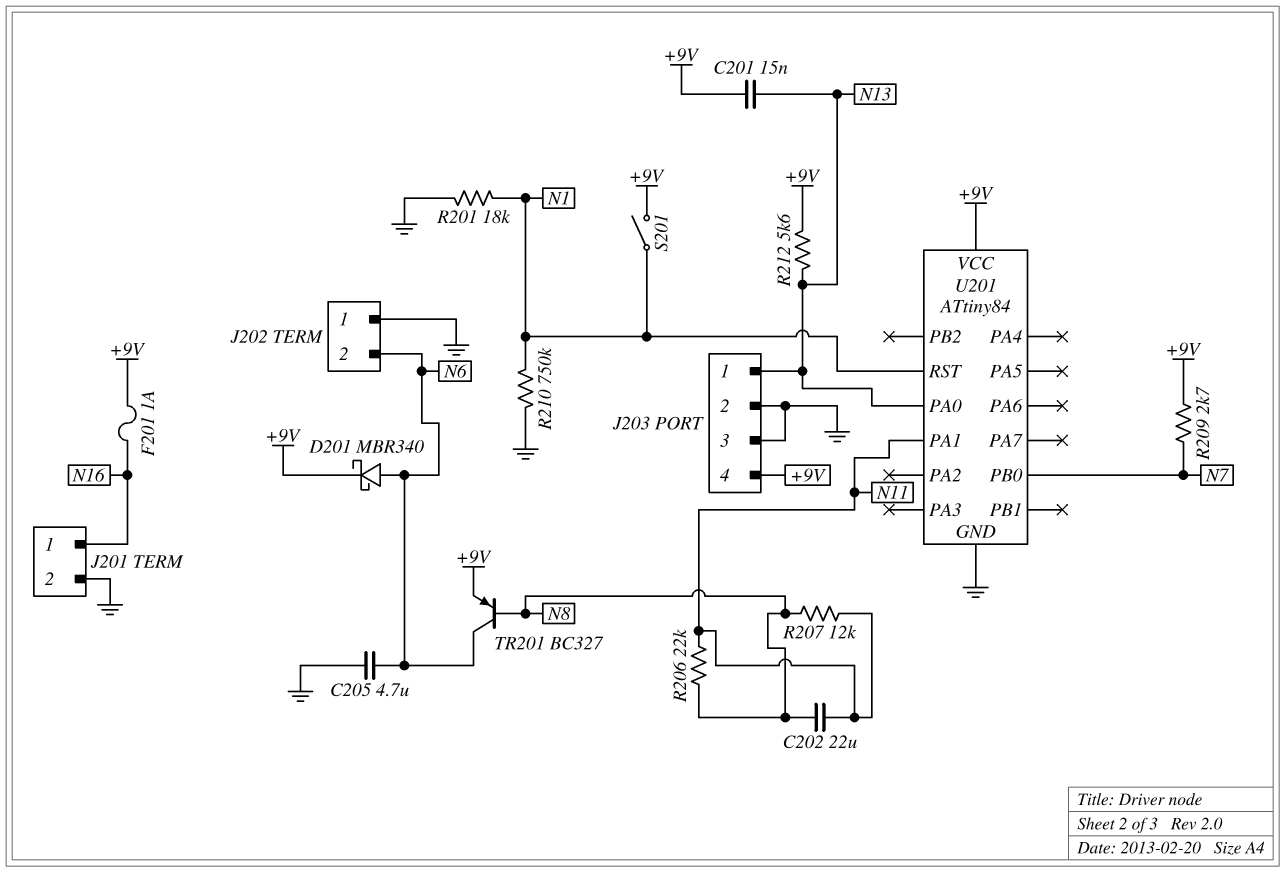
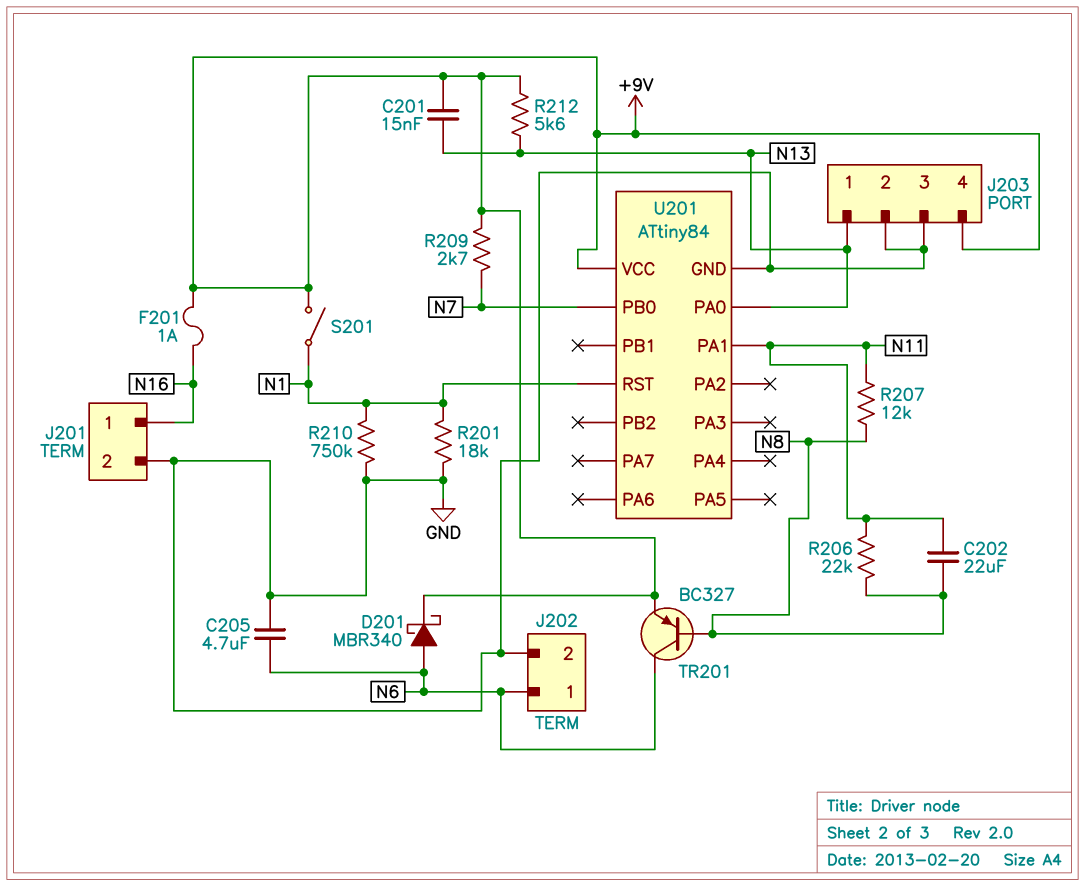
J202 pin 1: GND -> N6
J202 pin 2: N6 -> GND

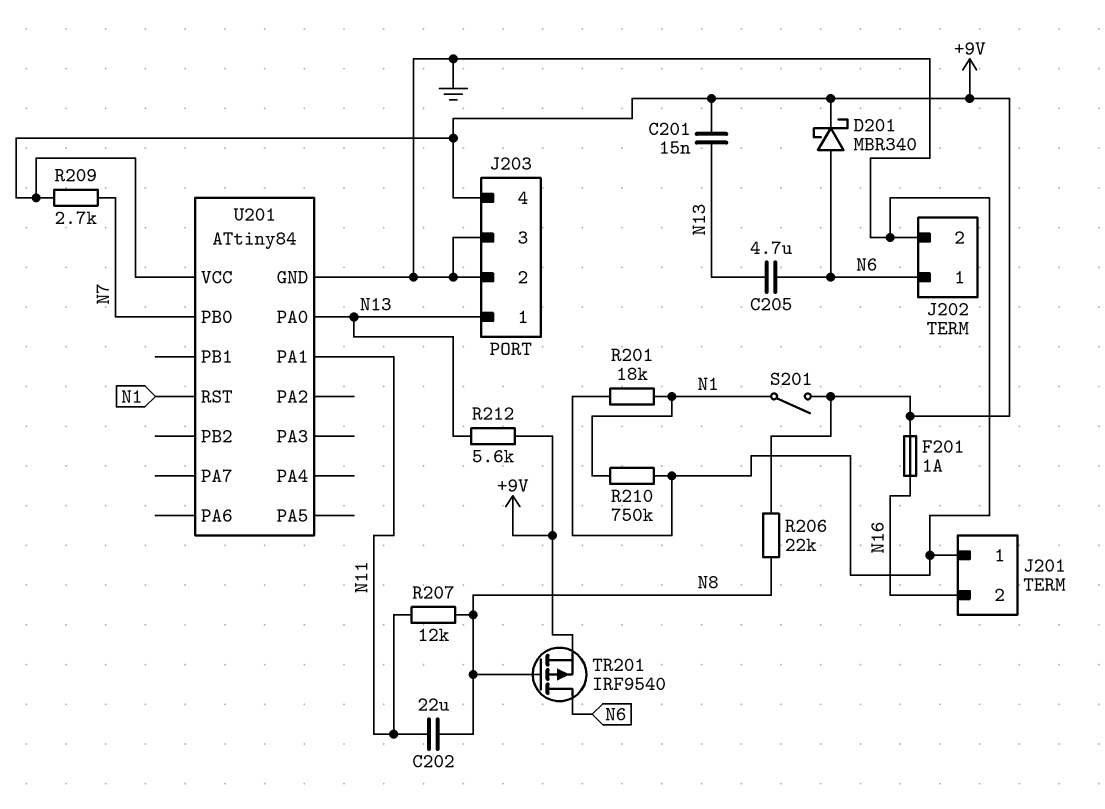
C205: 4.7uF (GND, N6) -> 4.7uF (N6, N13)
J201 pin 1: N16 -> GND
J201 pin 2: GND -> N16
R206: 22k (N8, N11) -> 22k (+9V, N8)
TR201: PNP BC327 (B N8, C N6, E +9V) -> PMOS IRF9540 (G N8, D N6, S +9V)

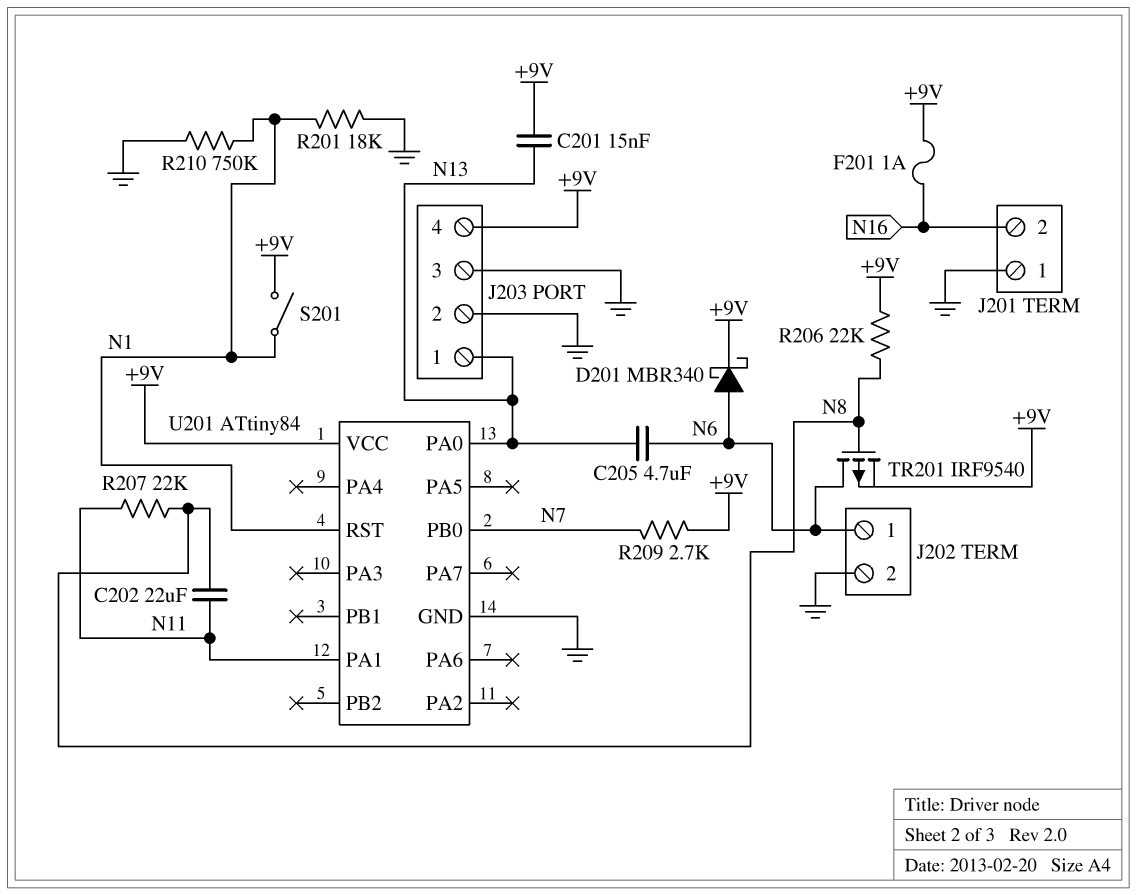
R207: 12k (N8, N11) -> 22k (N8, N11)
R212: 5.6k (+9V, N13) -> none

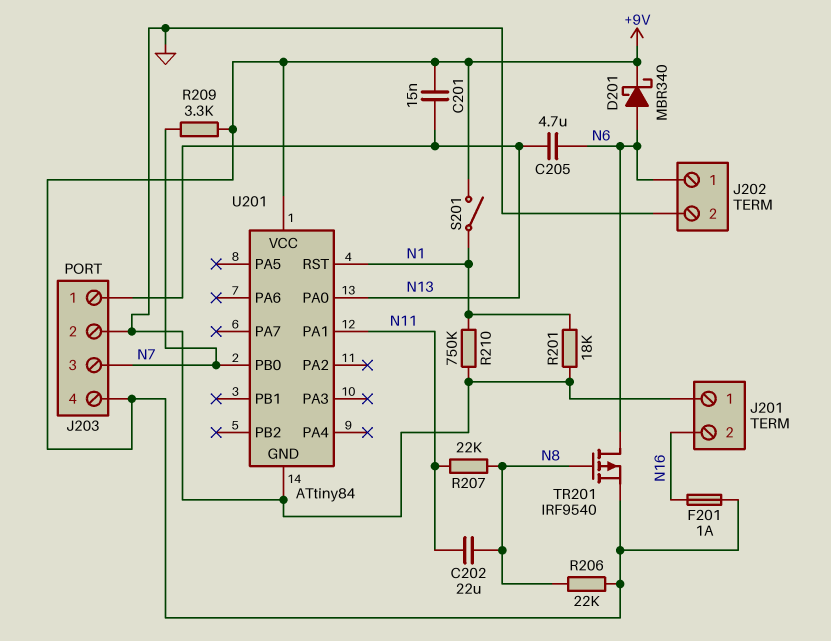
J203 pin 3: GND -> N7
R209: 2.7k (+9V, N7) -> 3.3k (+9V, N7)

